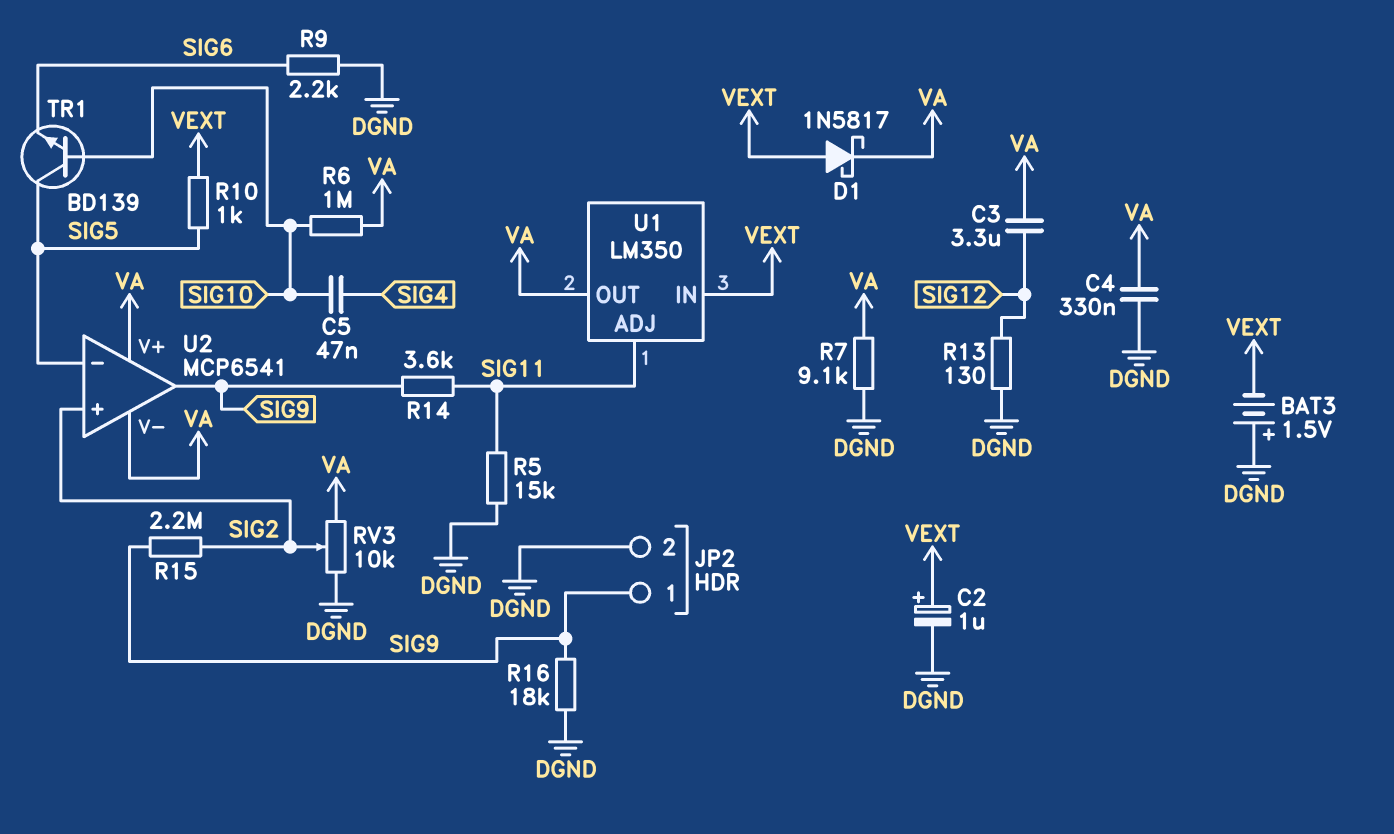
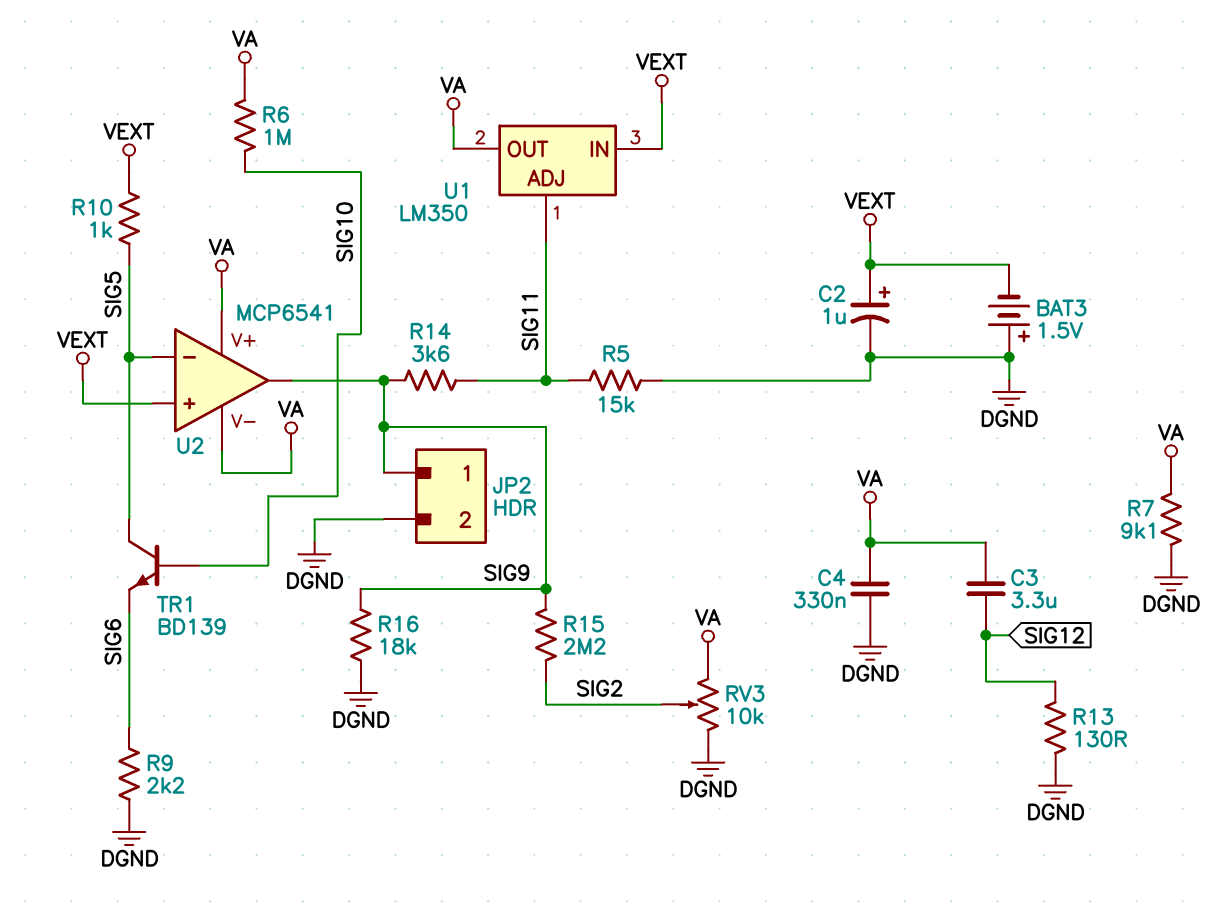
C5: 47nF (SIG4, SIG10) -> none
D1: schottky 1N5817 (A VEXT, K VA) -> none
U2 pin in+: SIG2 -> VEXT

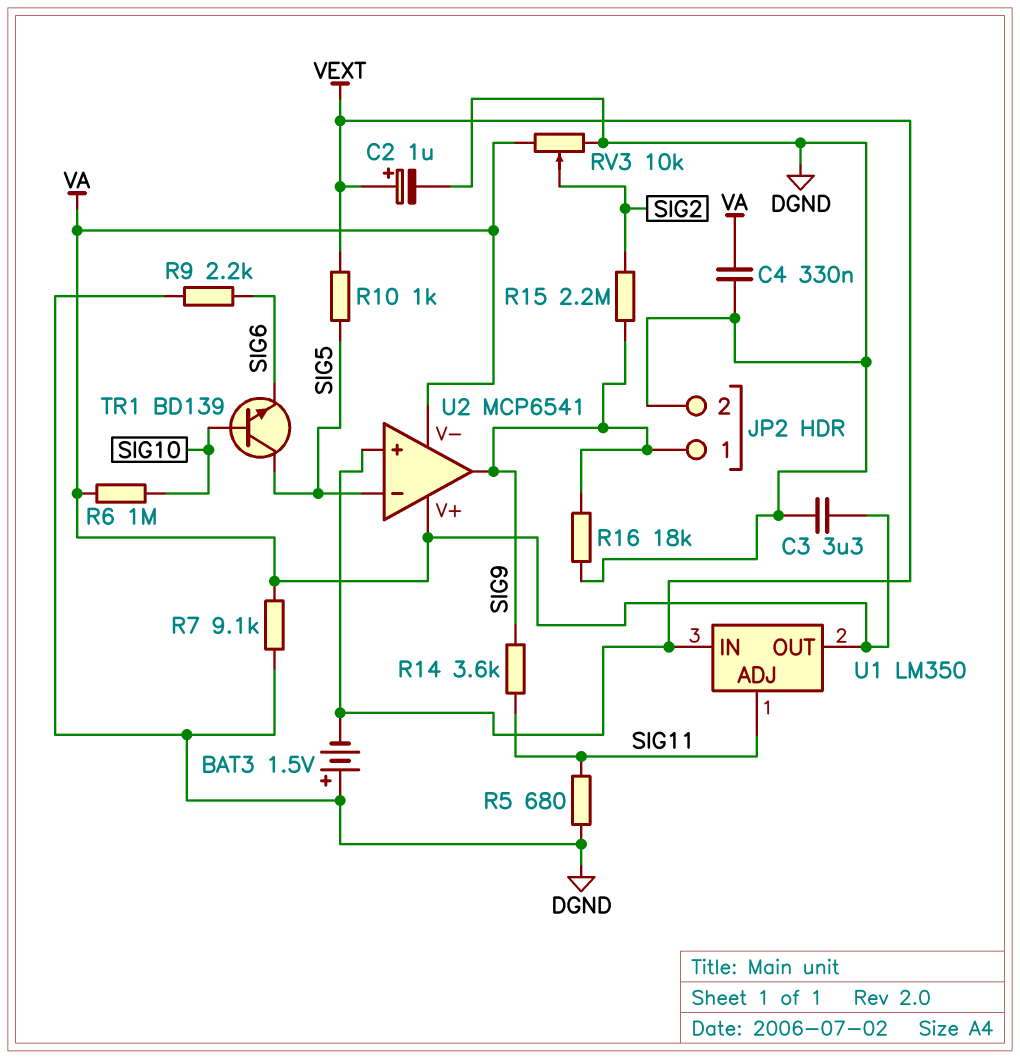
C3: 3.3uF (SIG12, VA) -> 3.3uF (DGND, VA)
R5: 15k (DGND, SIG11) -> 680 (DGND, SIG11)
R13: 130 (DGND, SIG12) -> none

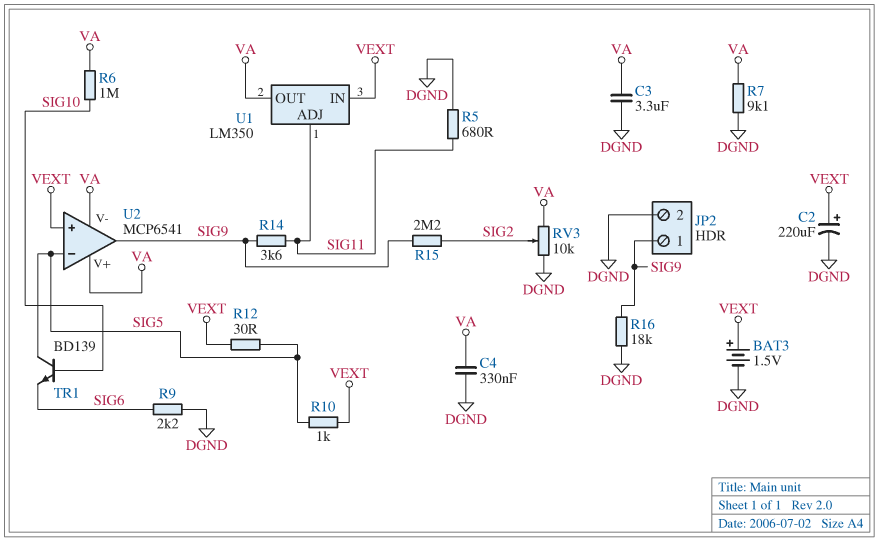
BAT3: 1.5V (plus DGND, minus VEXT) -> 1.5V (plus VEXT, minus DGND)
C2: 1uF (plus VEXT, minus DGND) -> 220uF (plus VEXT, minus DGND)
R12: none -> 30 (SIG5, VEXT)

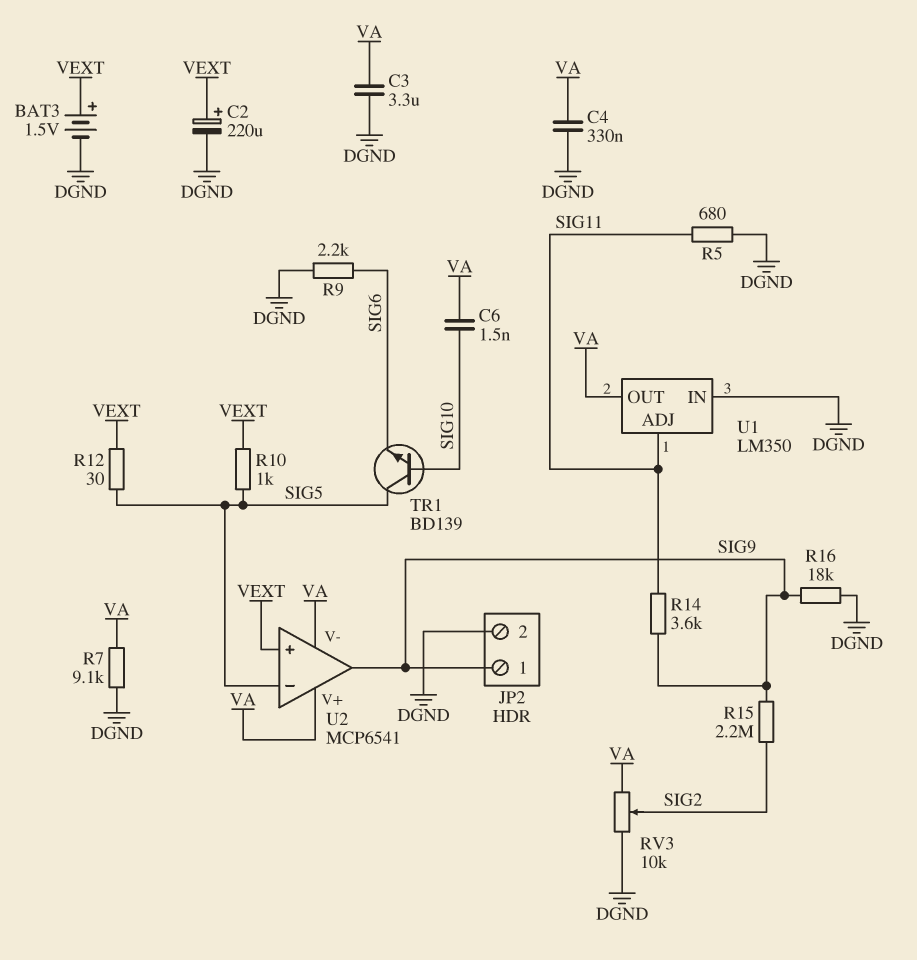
C6: none -> 1.5nF (SIG10, VA)
R6: 1M (SIG10, VA) -> none
U1 pin IN: VEXT -> DGND

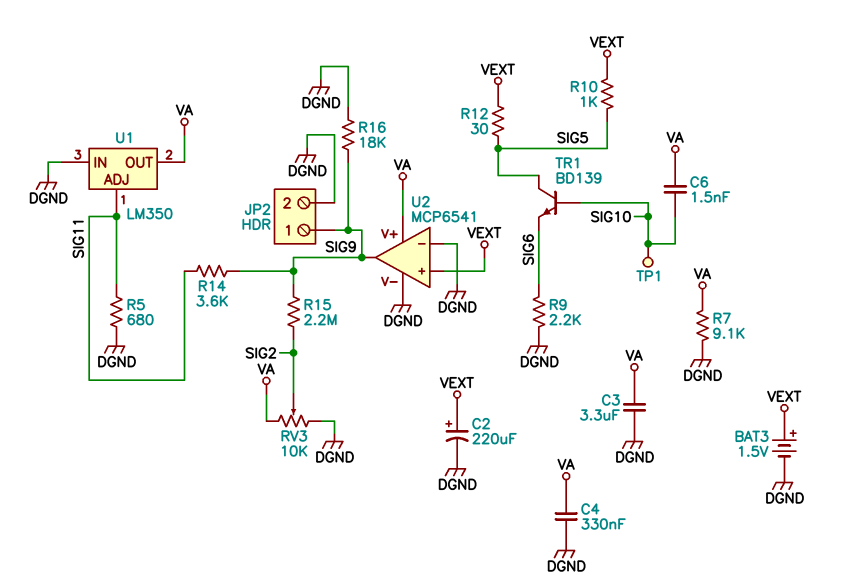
TP1: none -> test point (SIG10)
U2 pin V-: VA -> DGND
U2 pin in-: SIG5 -> DGND

